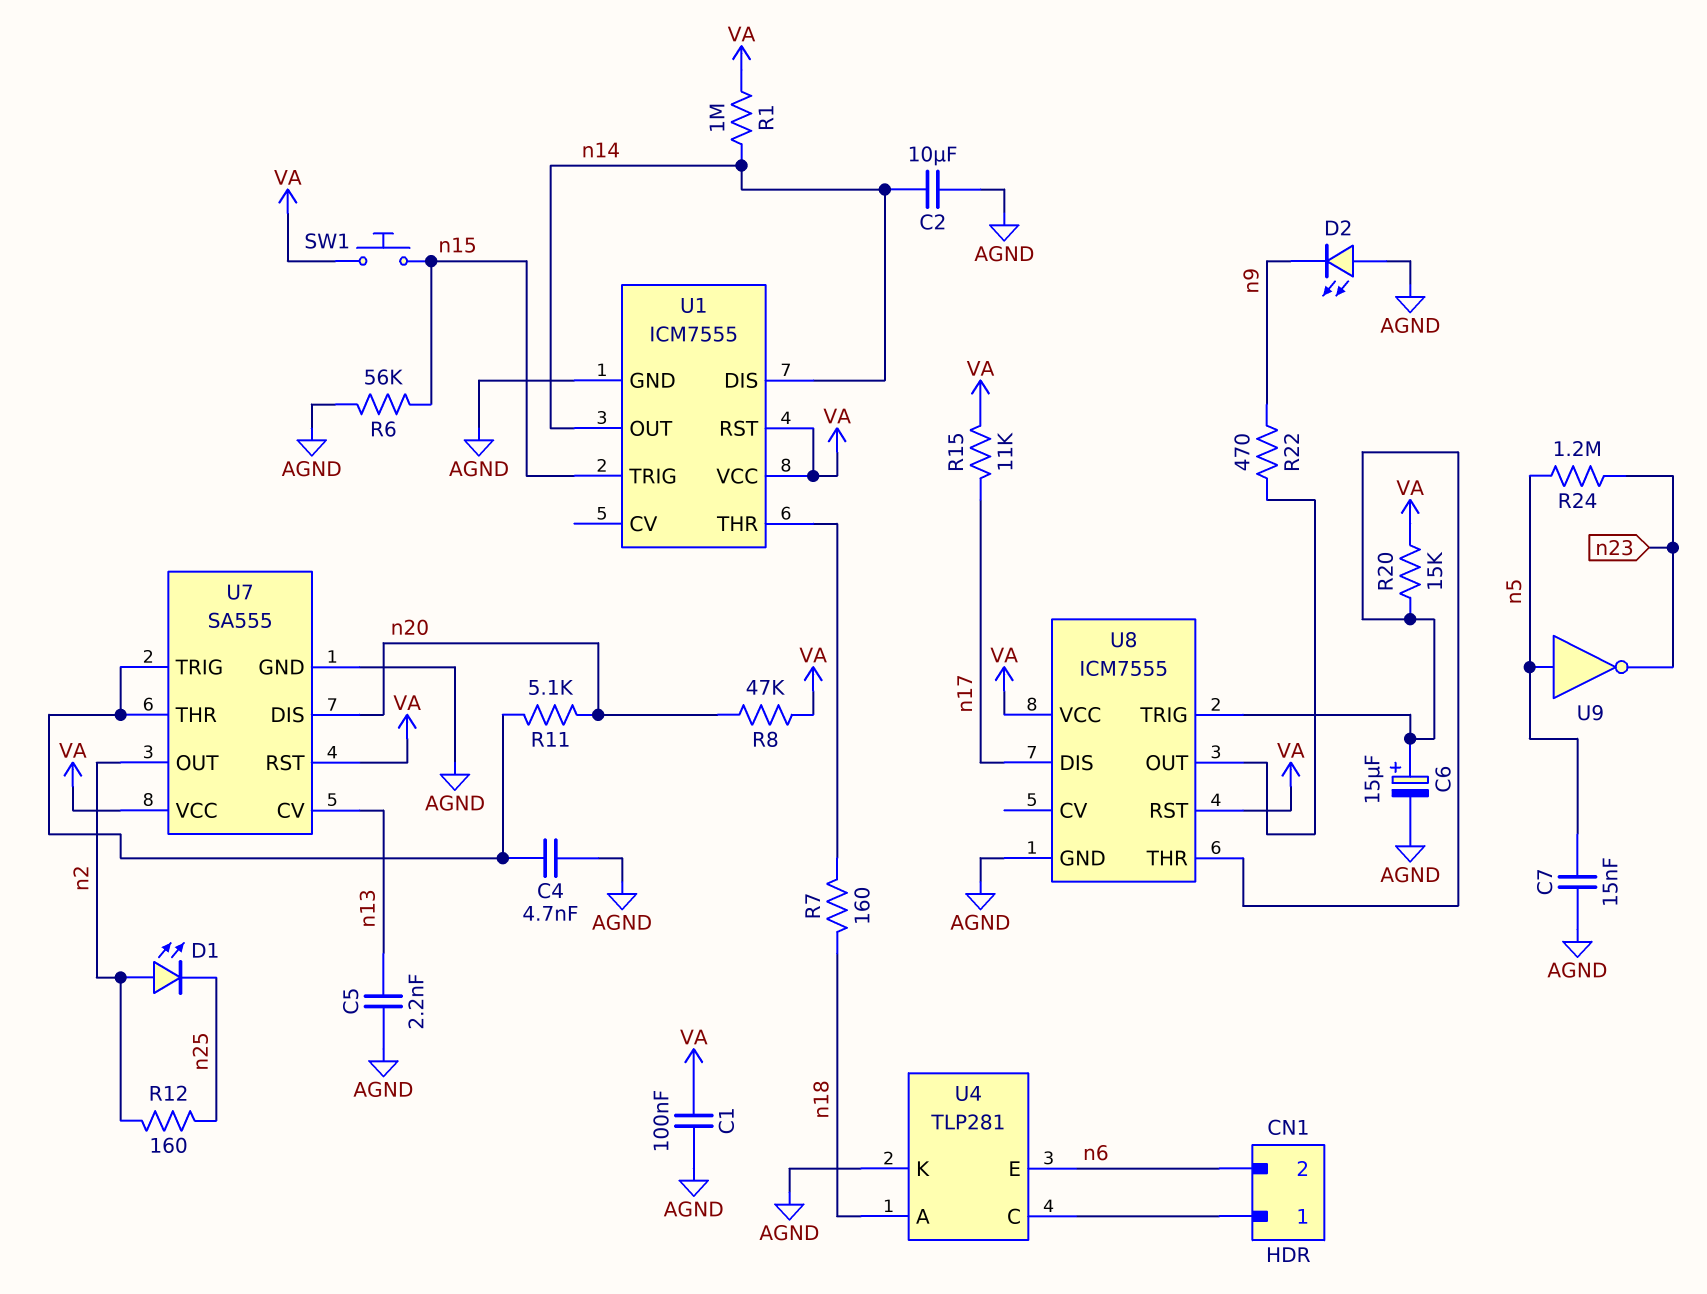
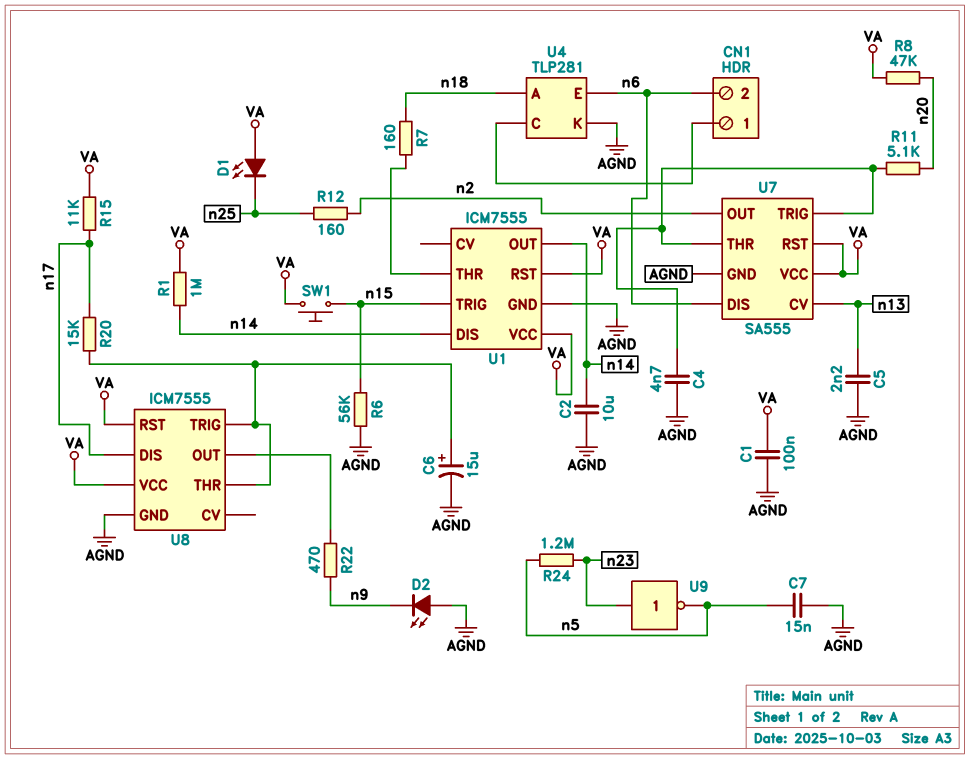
D1: LED (A n2, K n25) -> LED (A VA, K n25)
R20: 15k (U8/THR, VA) -> 15k (U8/THR, n17)
U7 pin DIS: n20 -> n6
U9: NOT (in n5, out n23) -> NOT (in n23, out n5)

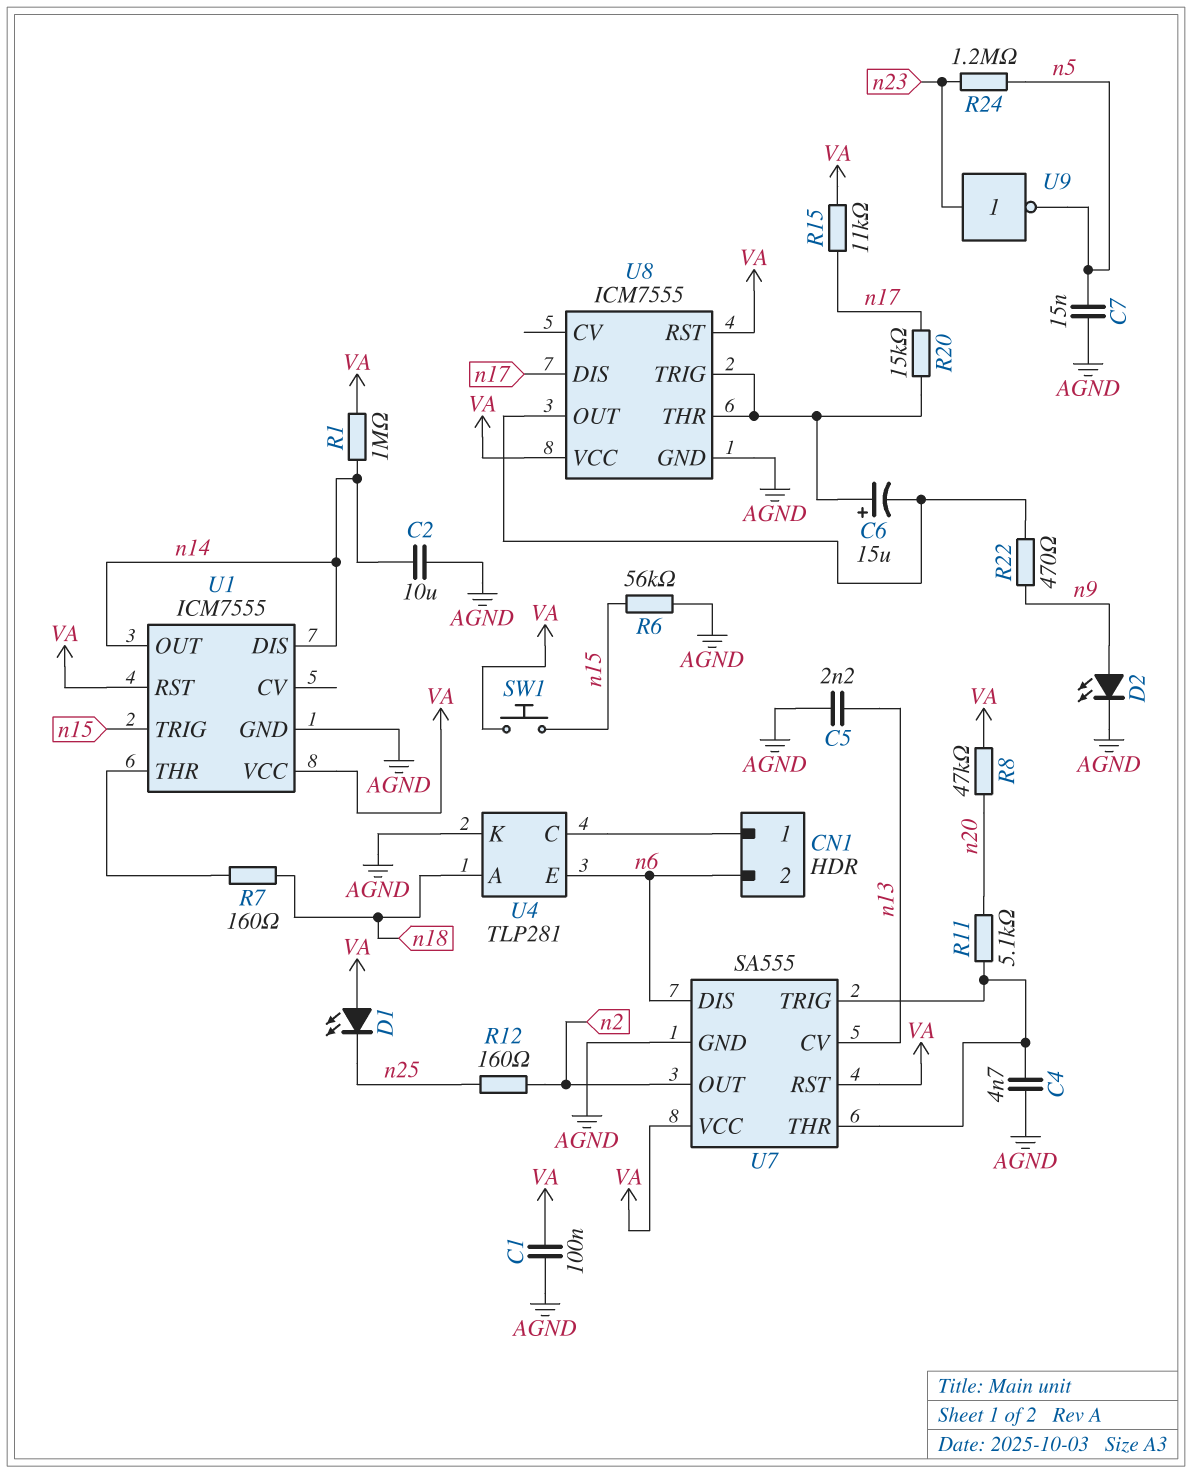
C6: 15uF (plus U8/THR, minus AGND) -> 15uF (plus U8/THR, minus U8/OUT)
D2: LED (A AGND, K n9) -> LED (A n9, K AGND)

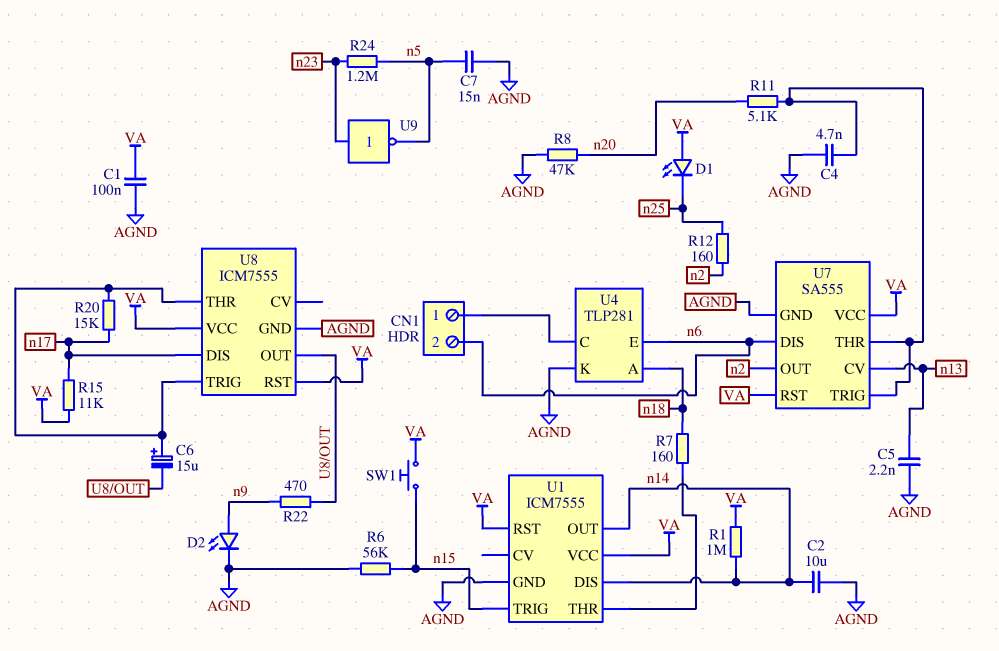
R8: 47k (VA, n20) -> 47k (AGND, n20)

